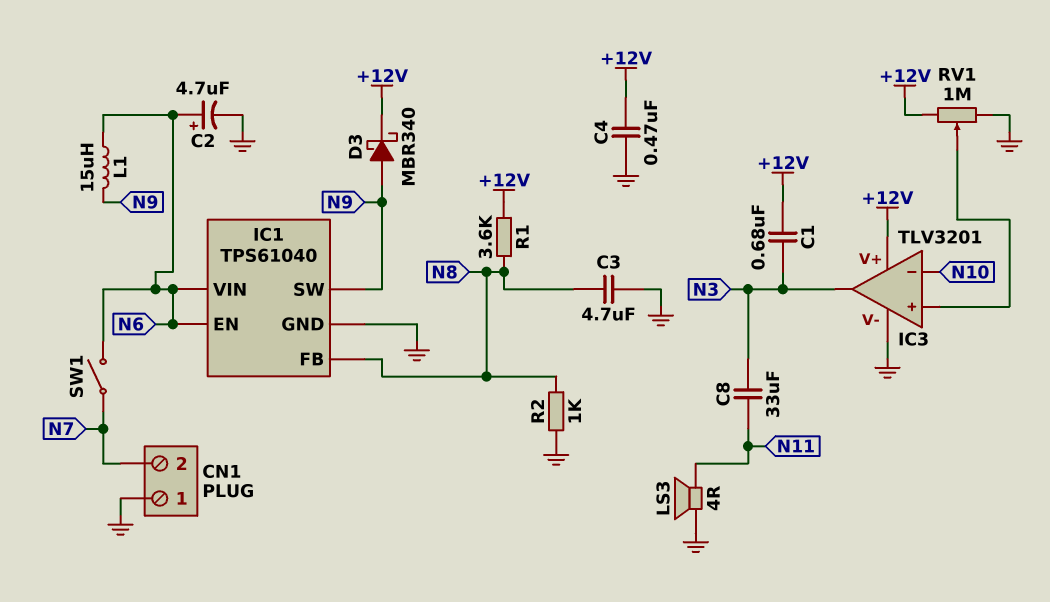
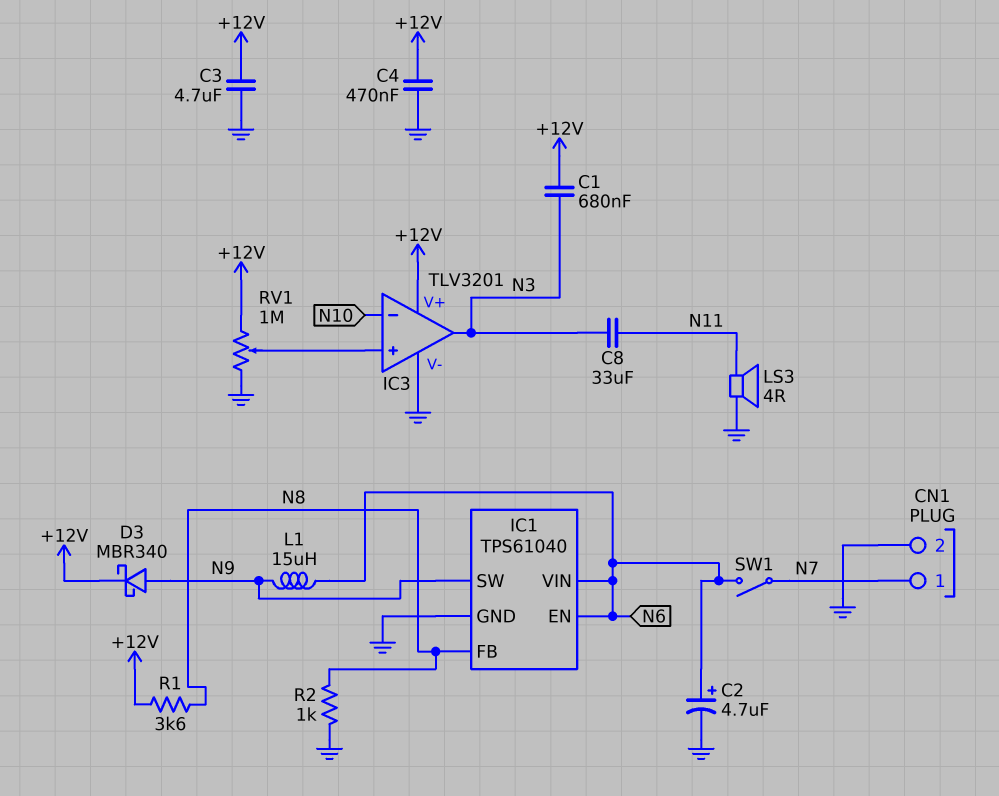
C3: 4.7uF (GND, N8) -> 4.7uF (+12V, GND)
CN1 pin 1: GND -> N7
CN1 pin 2: N7 -> GND

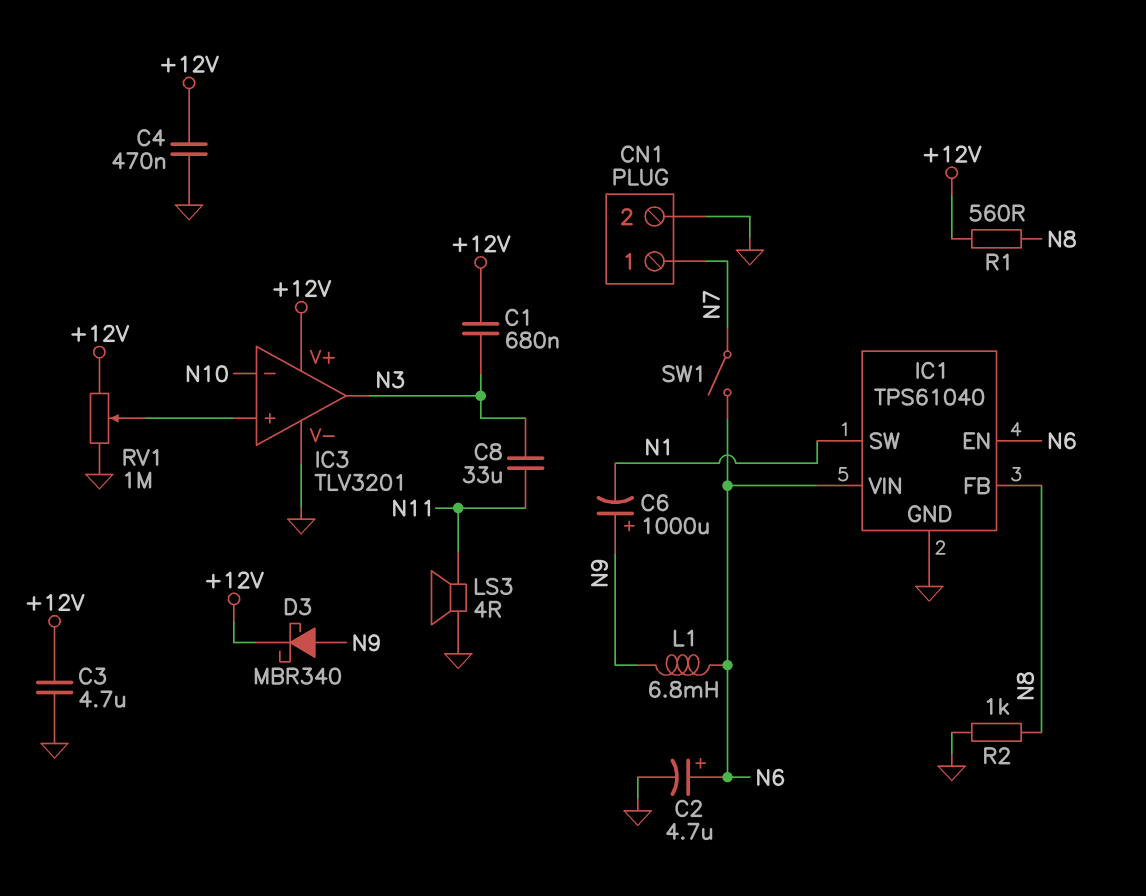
C6: none -> 1000uF (plus N9, minus N1)
IC1 pin SW: N9 -> N1
L1: 15uH (N6, N9) -> 6.8mH (N6, N9)
R1: 3.6k (+12V, N8) -> 560 (+12V, N8)

